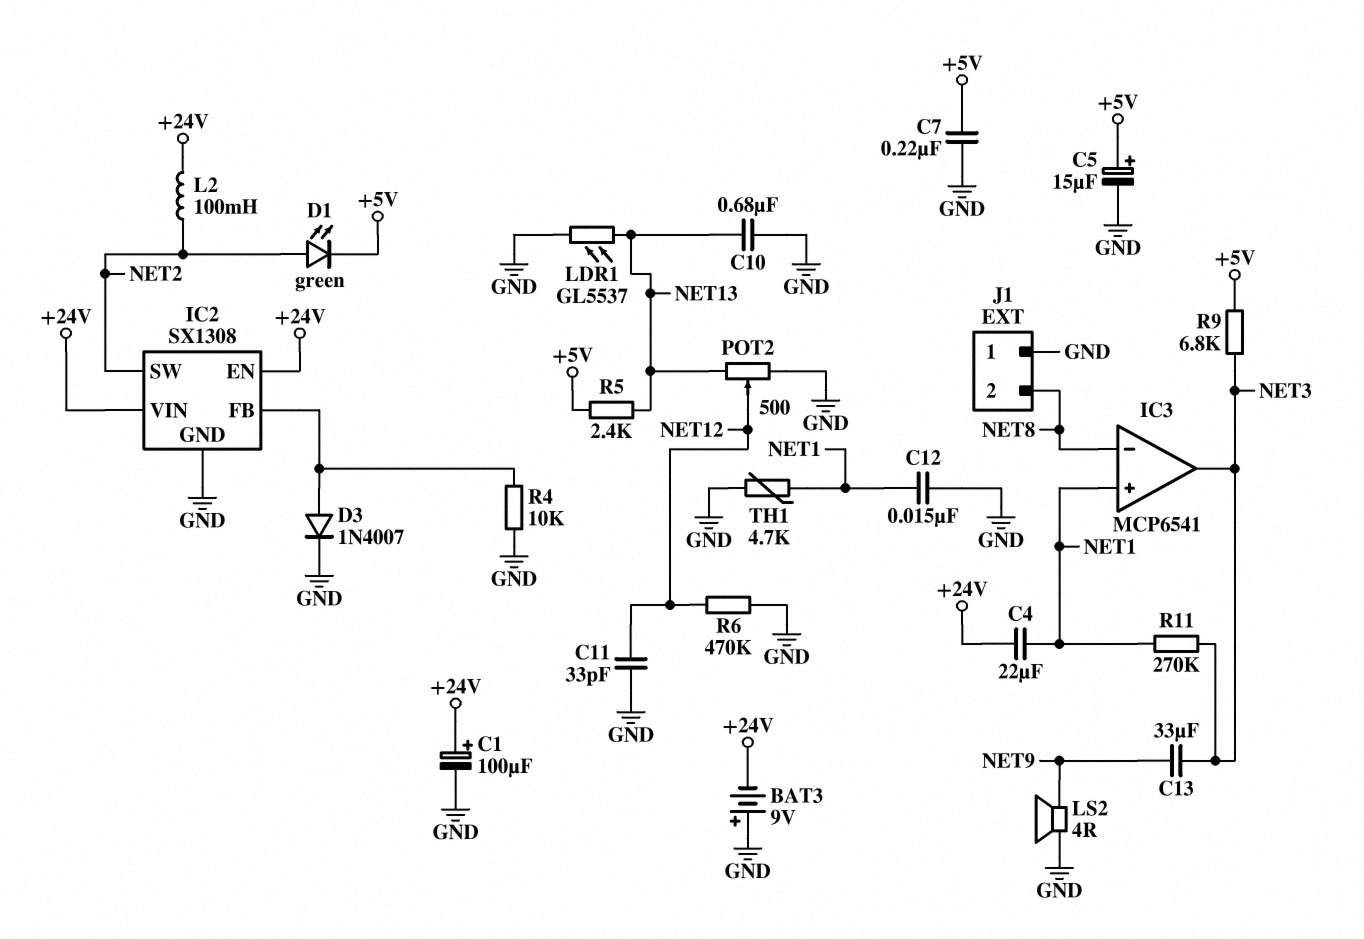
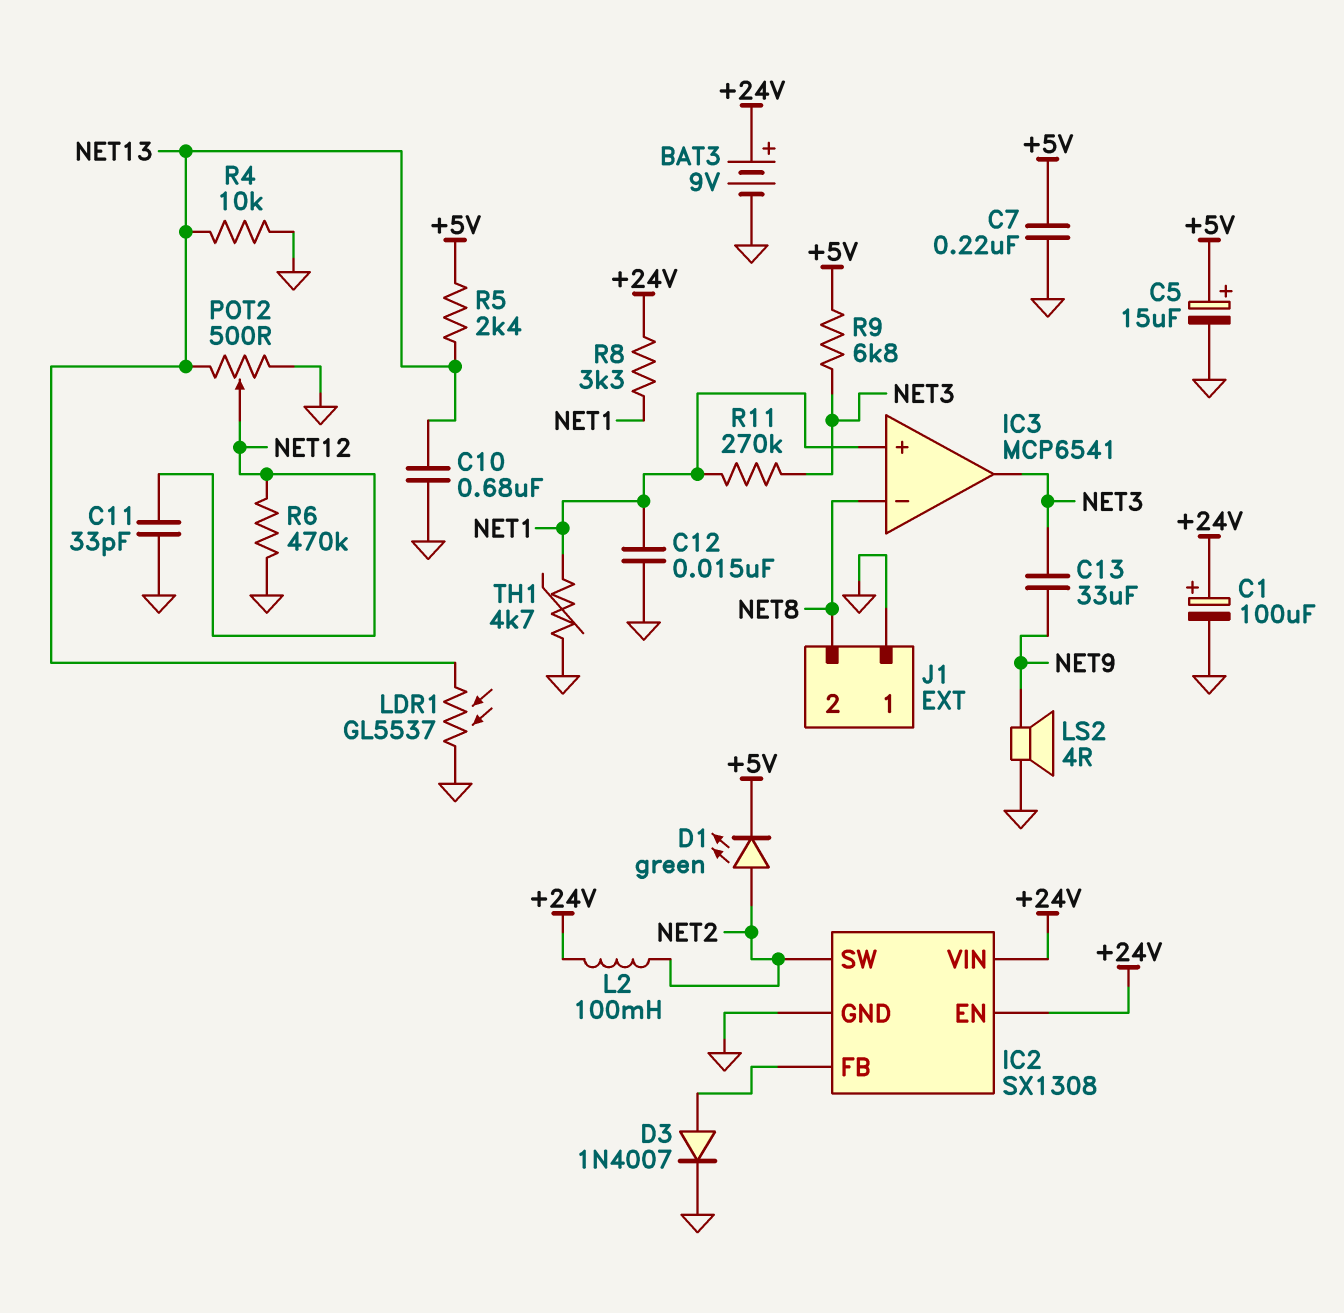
BAT3: 9V (plus GND, minus +24V) -> 9V (plus +24V, minus GND)
C4: 22uF (+24V, NET1) -> none
R4: 10k (GND, IC2/FB) -> 10k (GND, NET13)
R8: none -> 3.3k (+24V, NET1)

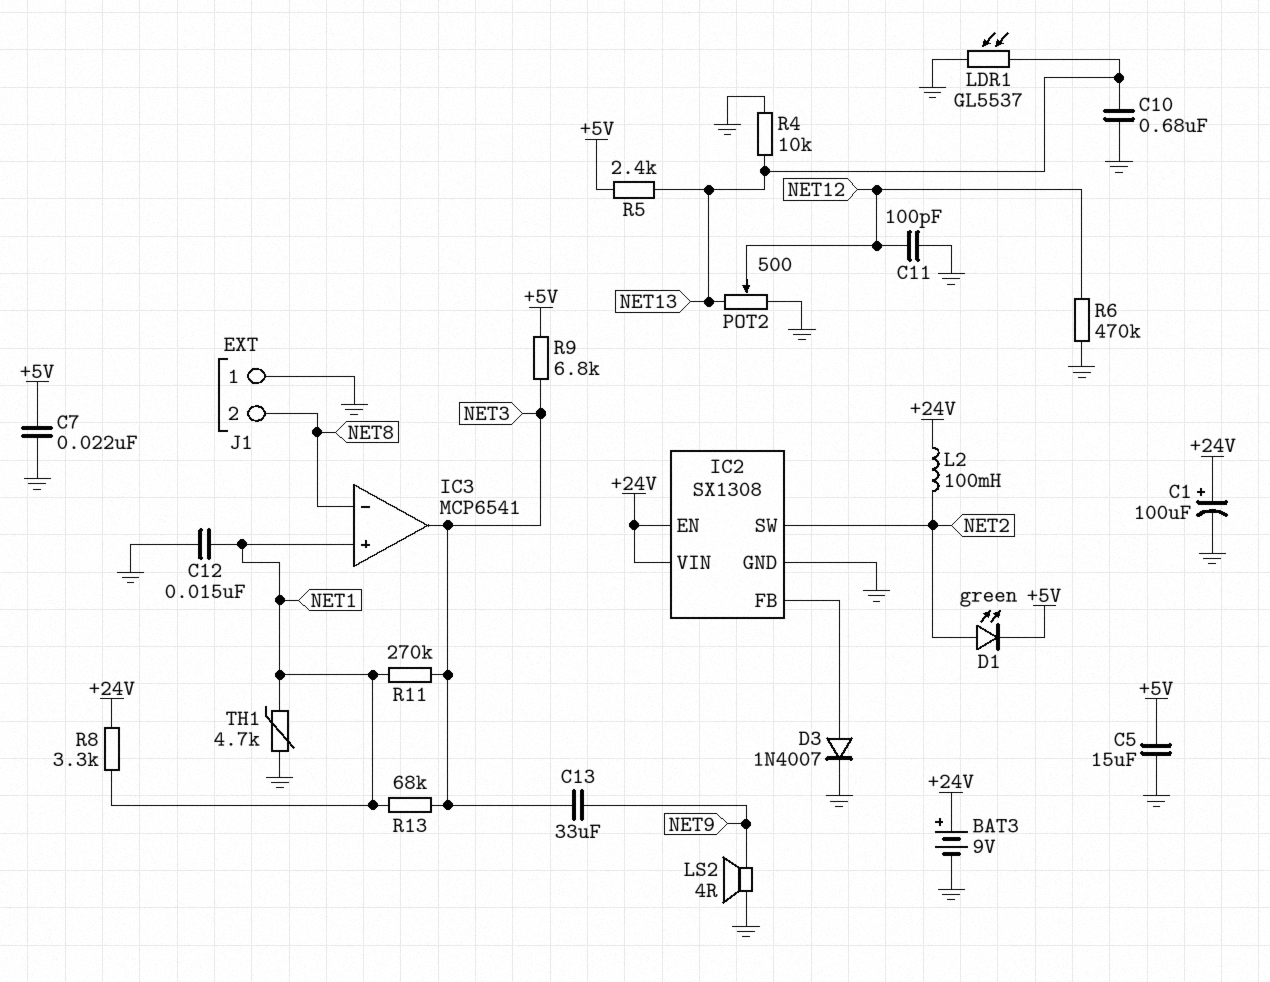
C5: 15uF (plus +5V, minus GND) -> 15uF (+5V, GND)
C7: 220nF (+5V, GND) -> 22nF (+5V, GND)
C11: 33pF (GND, NET12) -> 100pF (GND, NET12)
R13: none -> 68k (NET1, NET3)

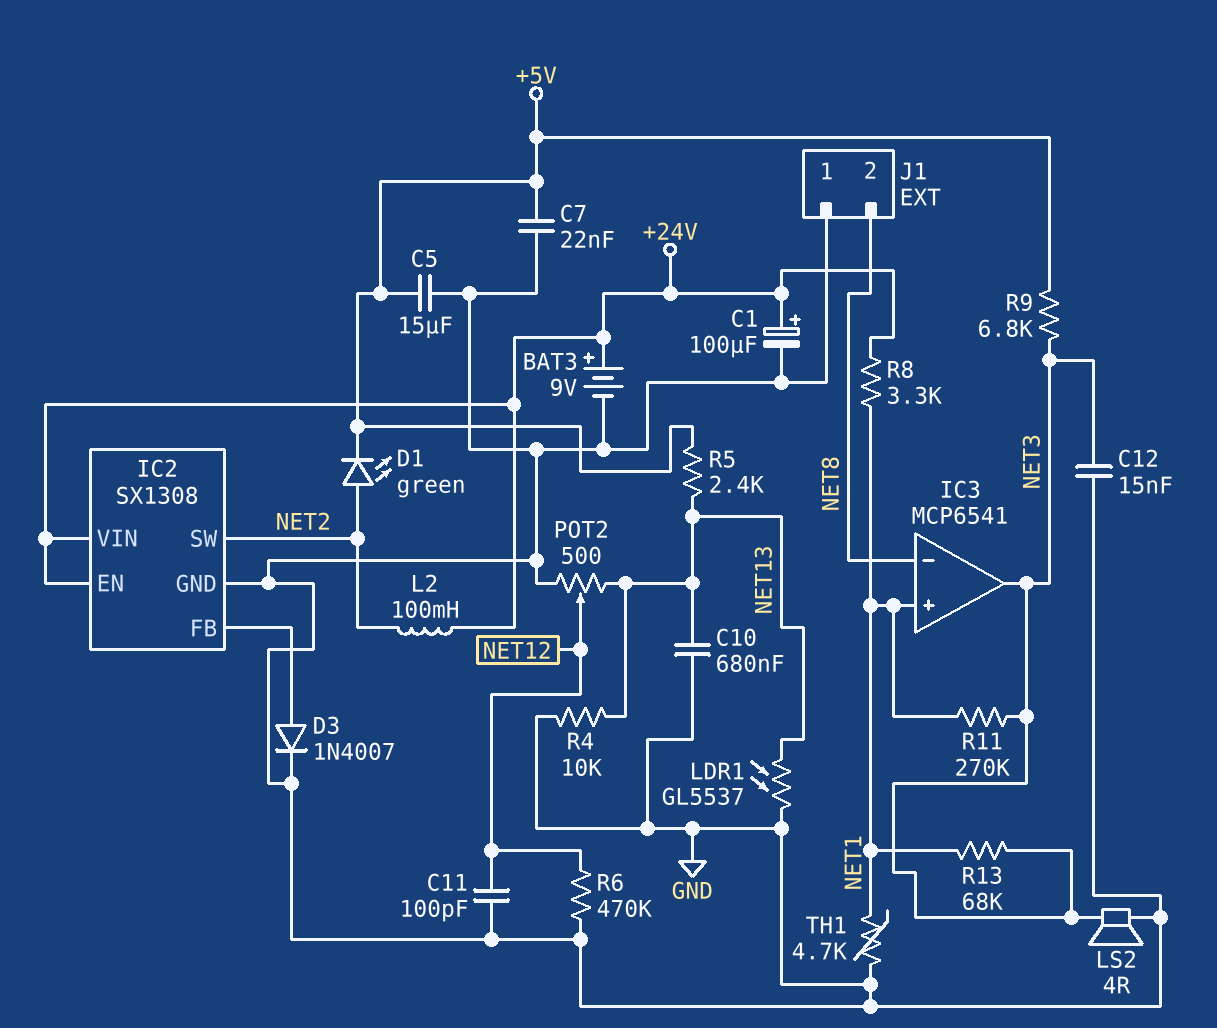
C12: 15nF (GND, NET1) -> 15nF (GND, NET3)
C13: 33uF (NET3, NET9) -> none
LS2: speaker 4R (GND, NET9) -> speaker 4R (GND, NET3)

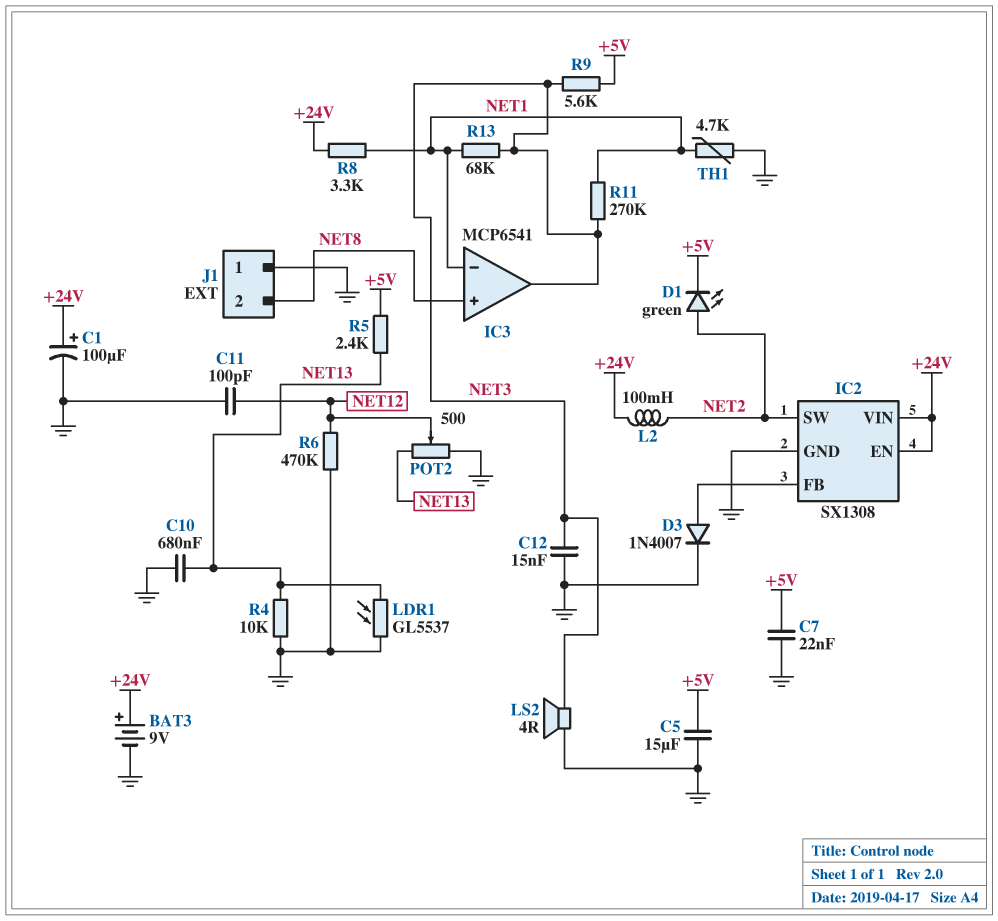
IC3 pin in+: NET1 -> NET8
IC3 pin in-: NET8 -> NET1
R9: 6.8k (+5V, NET3) -> 5.6k (+5V, NET3)

